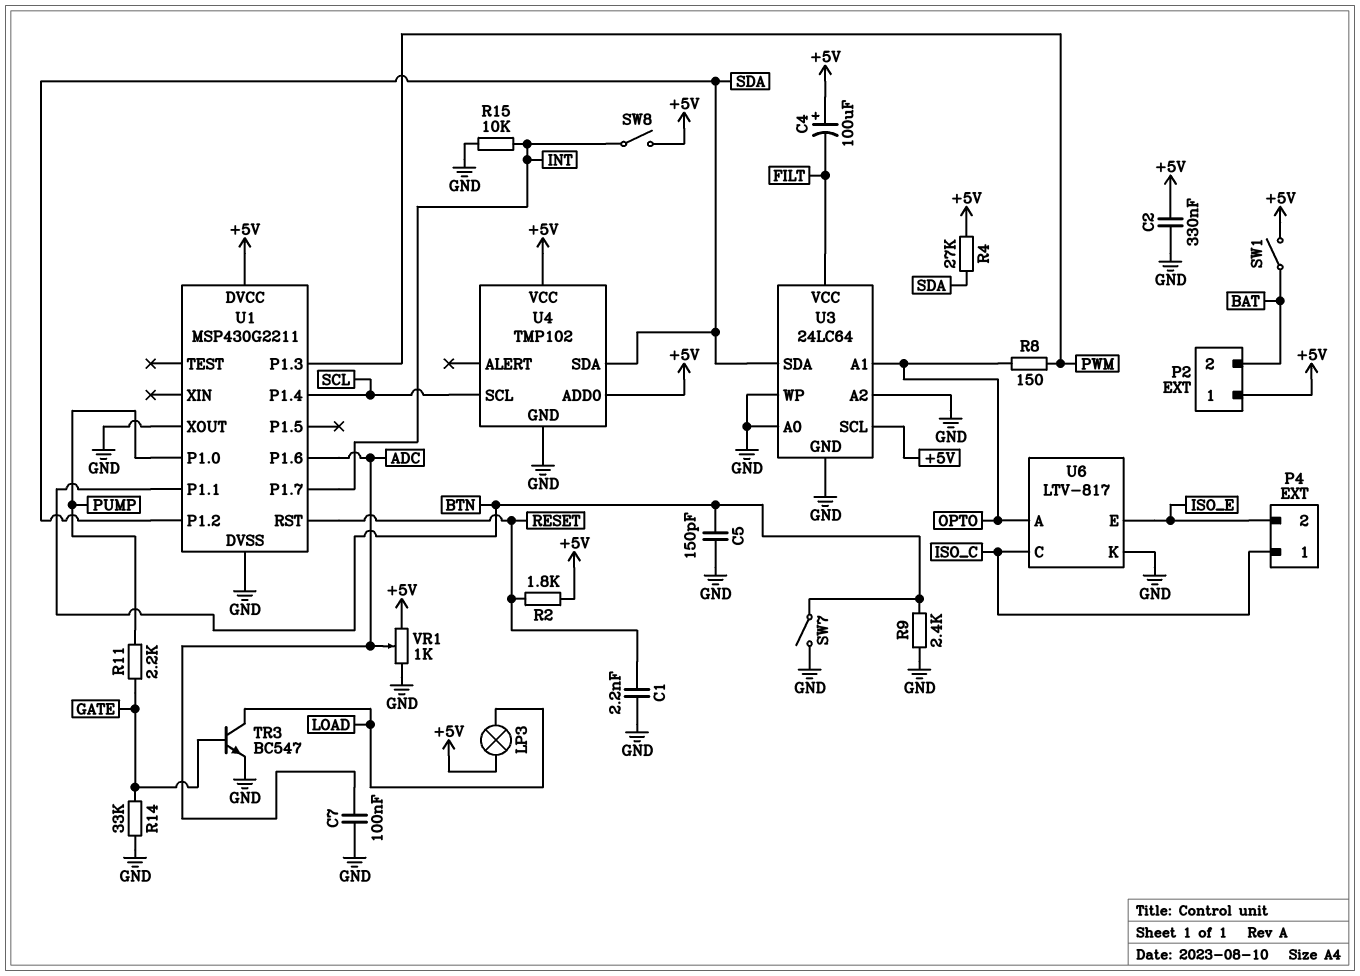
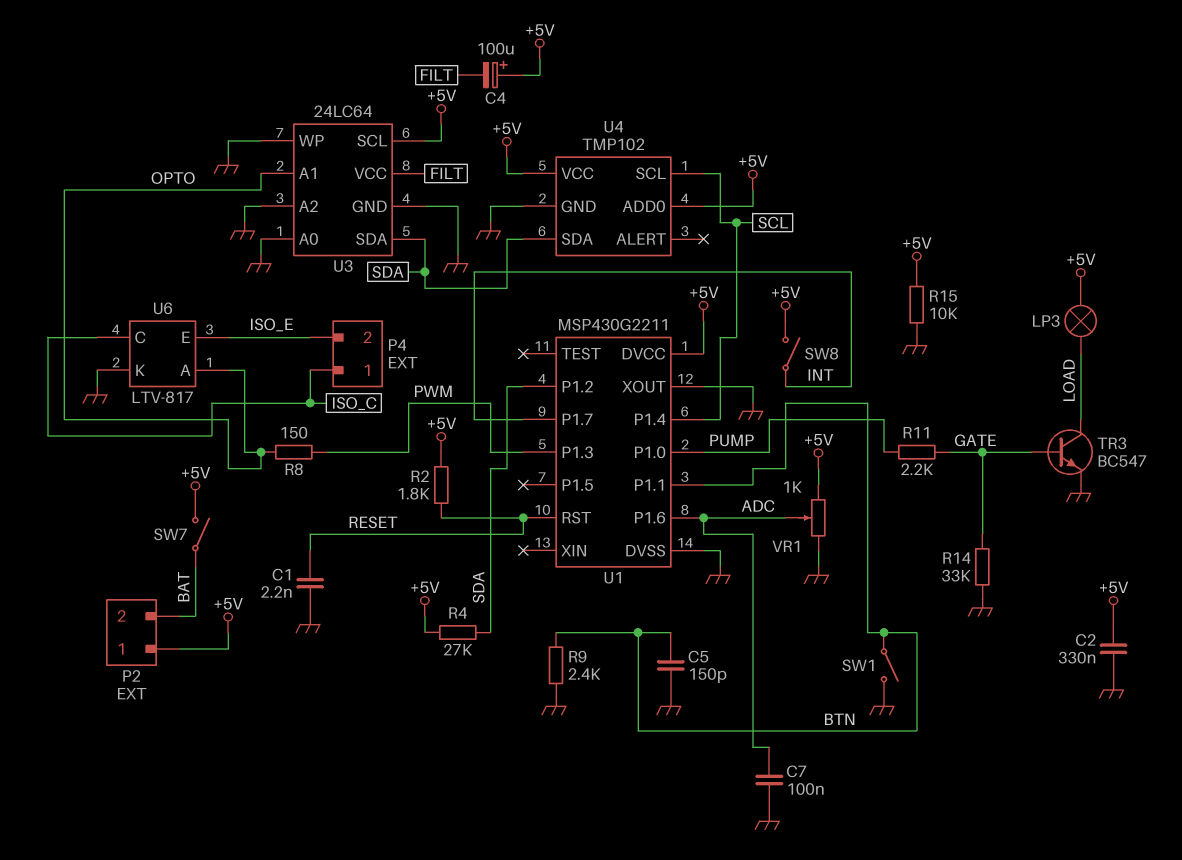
R15: 10k (GND, INT) -> 10k (+5V, GND)
SW1: switch (+5V, BAT) -> switch (BTN, GND)
SW7: switch (BTN, GND) -> switch (+5V, BAT)

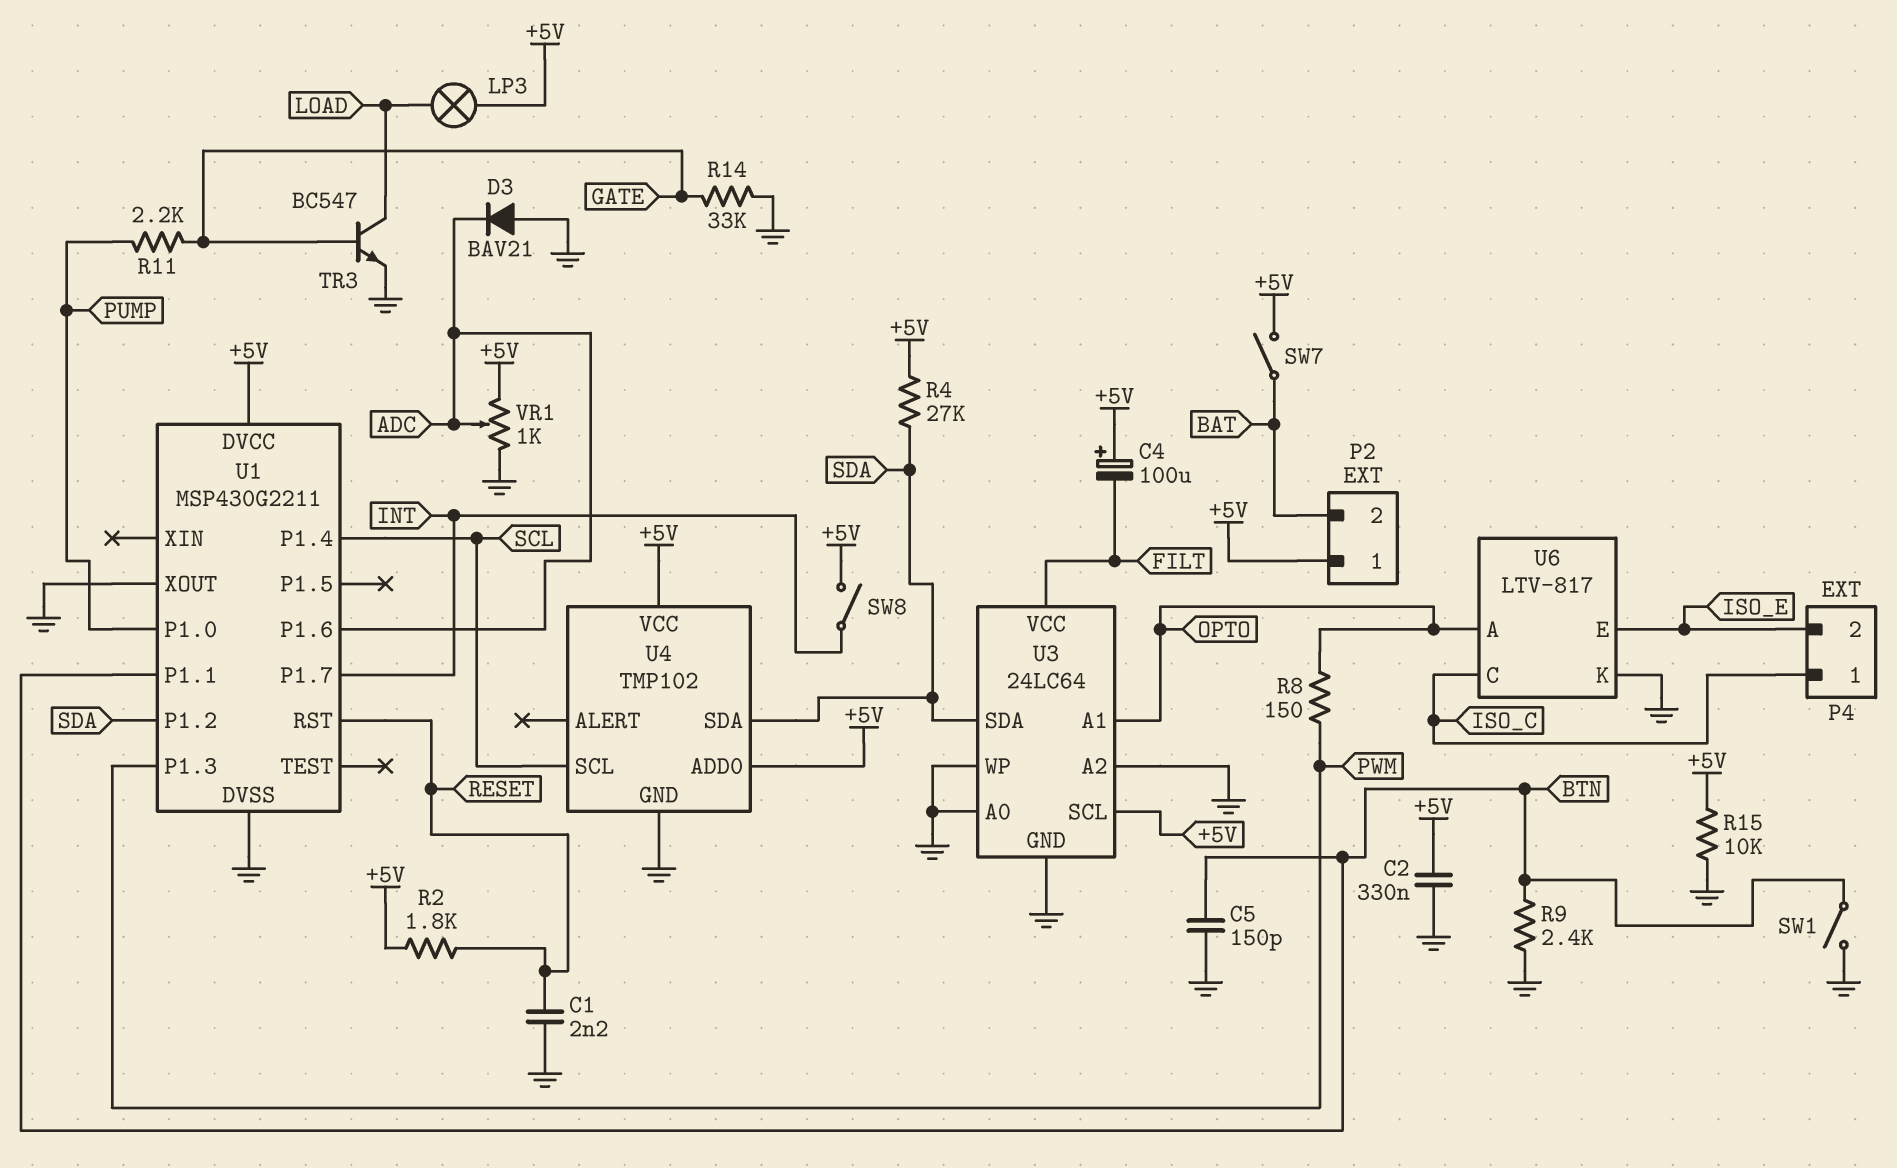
C7: 100nF (ADC, GND) -> none
D3: none -> diode BAV21 (A GND, K ADC)

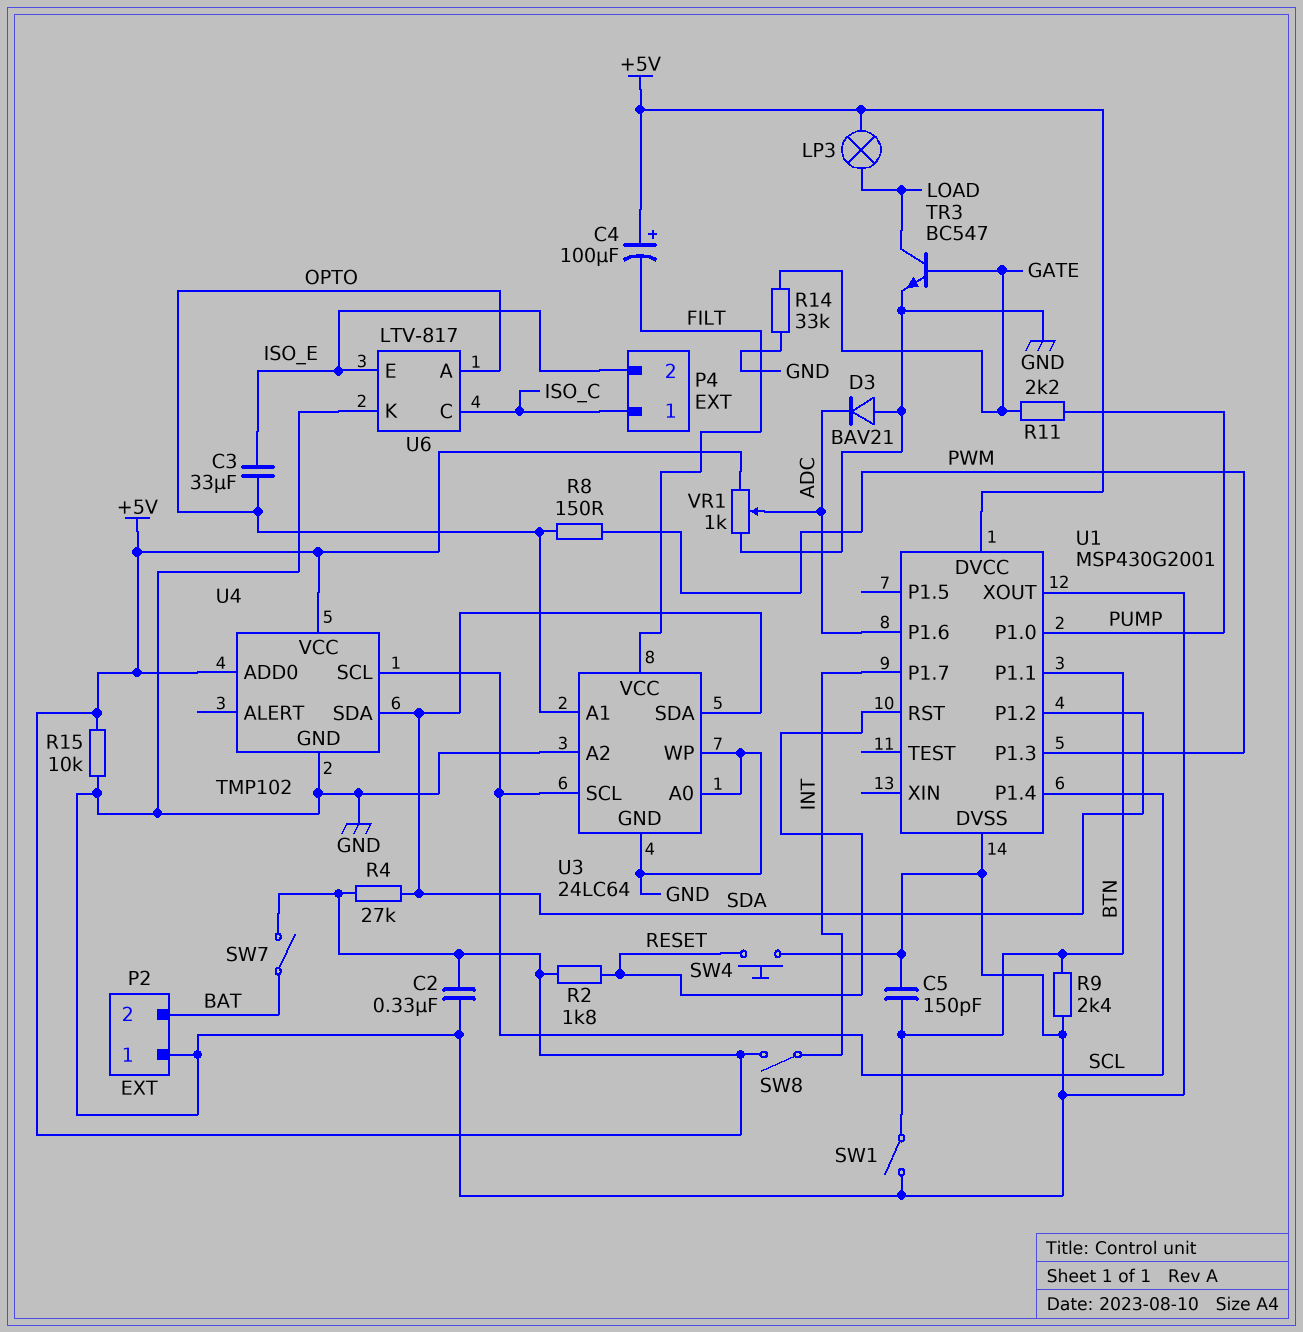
C1: 2.2nF (GND, RESET) -> none
C3: none -> 33uF (ISO_E, OPTO)
P2 pin 1: +5V -> GND
SW4: none -> button (GND, RESET)
U1: MSP430G2211 -> MSP430G2001
U3 pin SCL: +5V -> SCL

